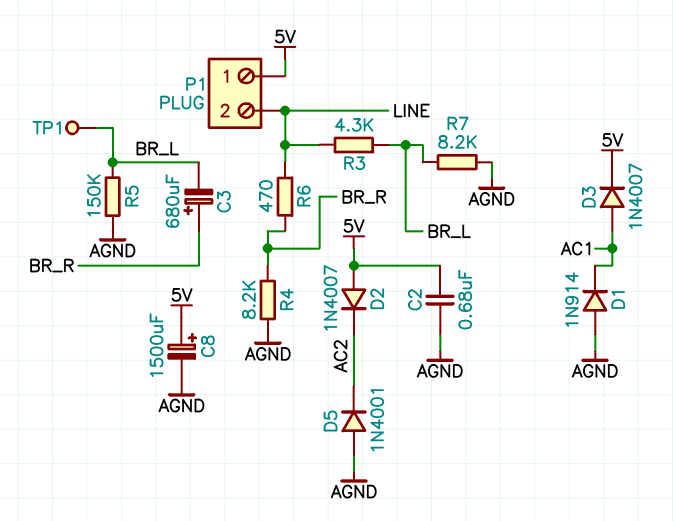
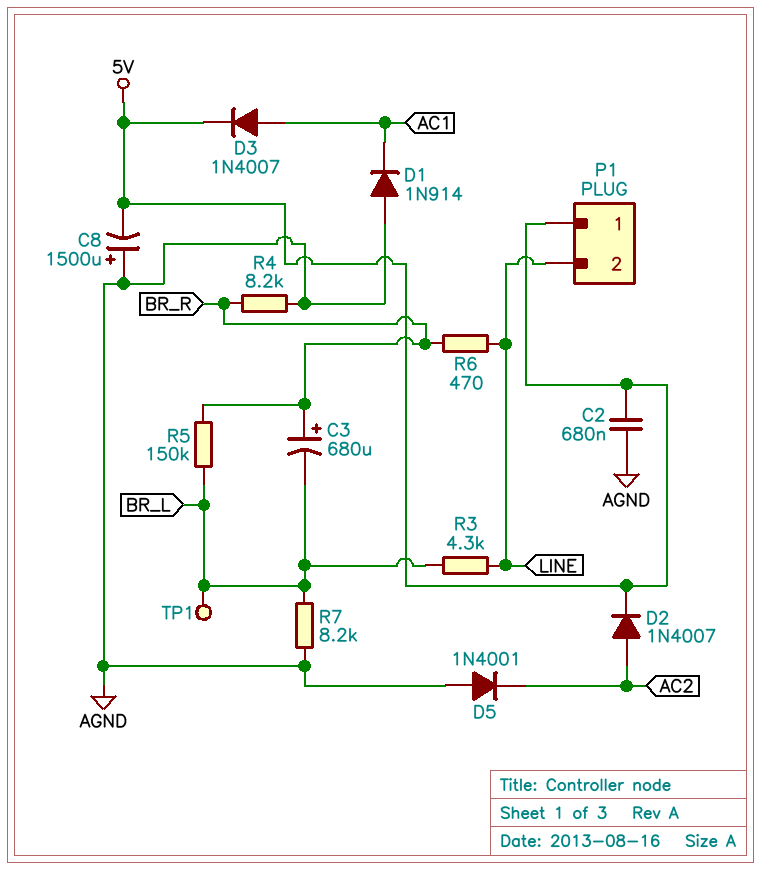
C8: 1500uF (plus 5V, minus AGND) -> 1500uF (plus AGND, minus 5V)
D2: diode 1N4007 (A 5V, K AC2) -> diode 1N4007 (A AC2, K 5V)
R5: 150k (AGND, BR_L) -> 150k (BR_L, BR_R)

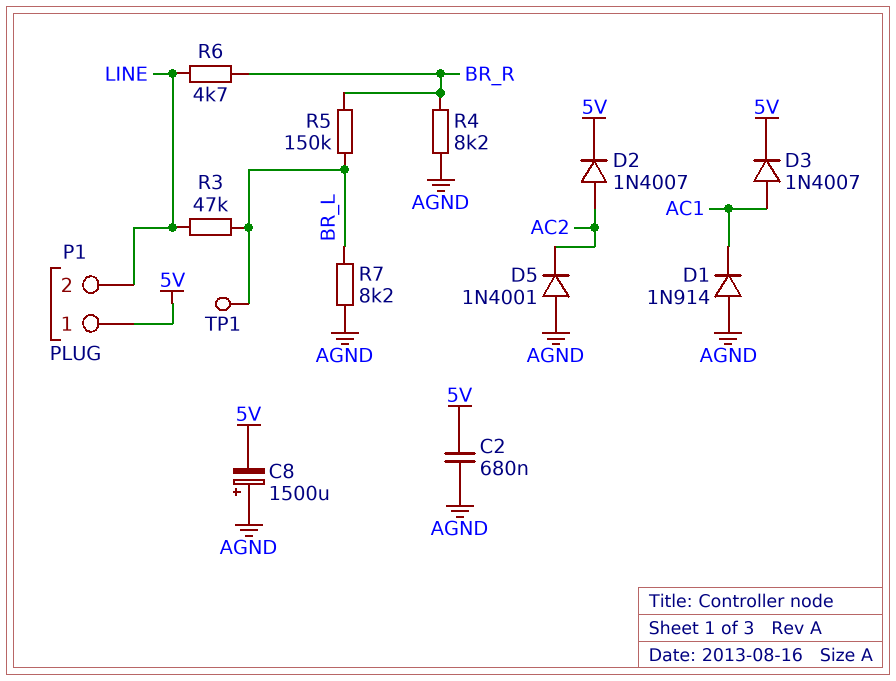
C3: 680uF (plus BR_R, minus BR_L) -> none
R3: 4.3k (BR_L, LINE) -> 47k (BR_L, LINE)
R6: 470 (BR_R, LINE) -> 4.7k (BR_R, LINE)

